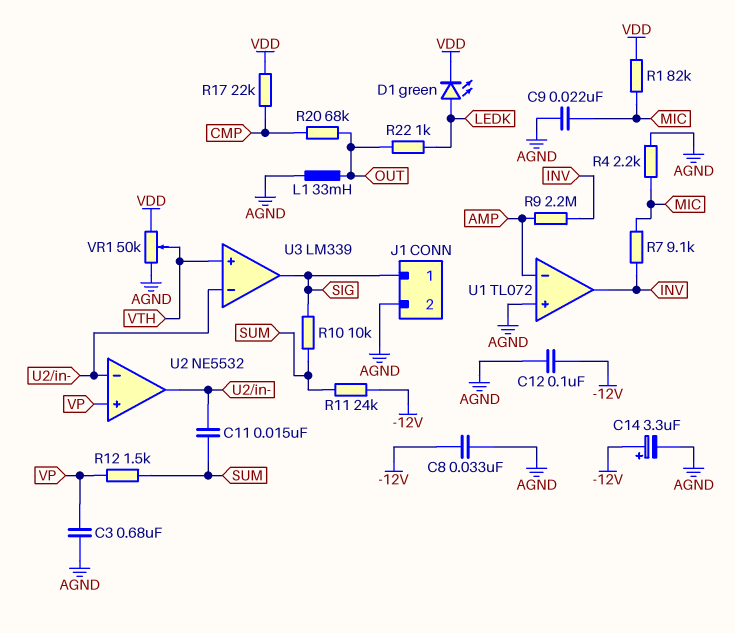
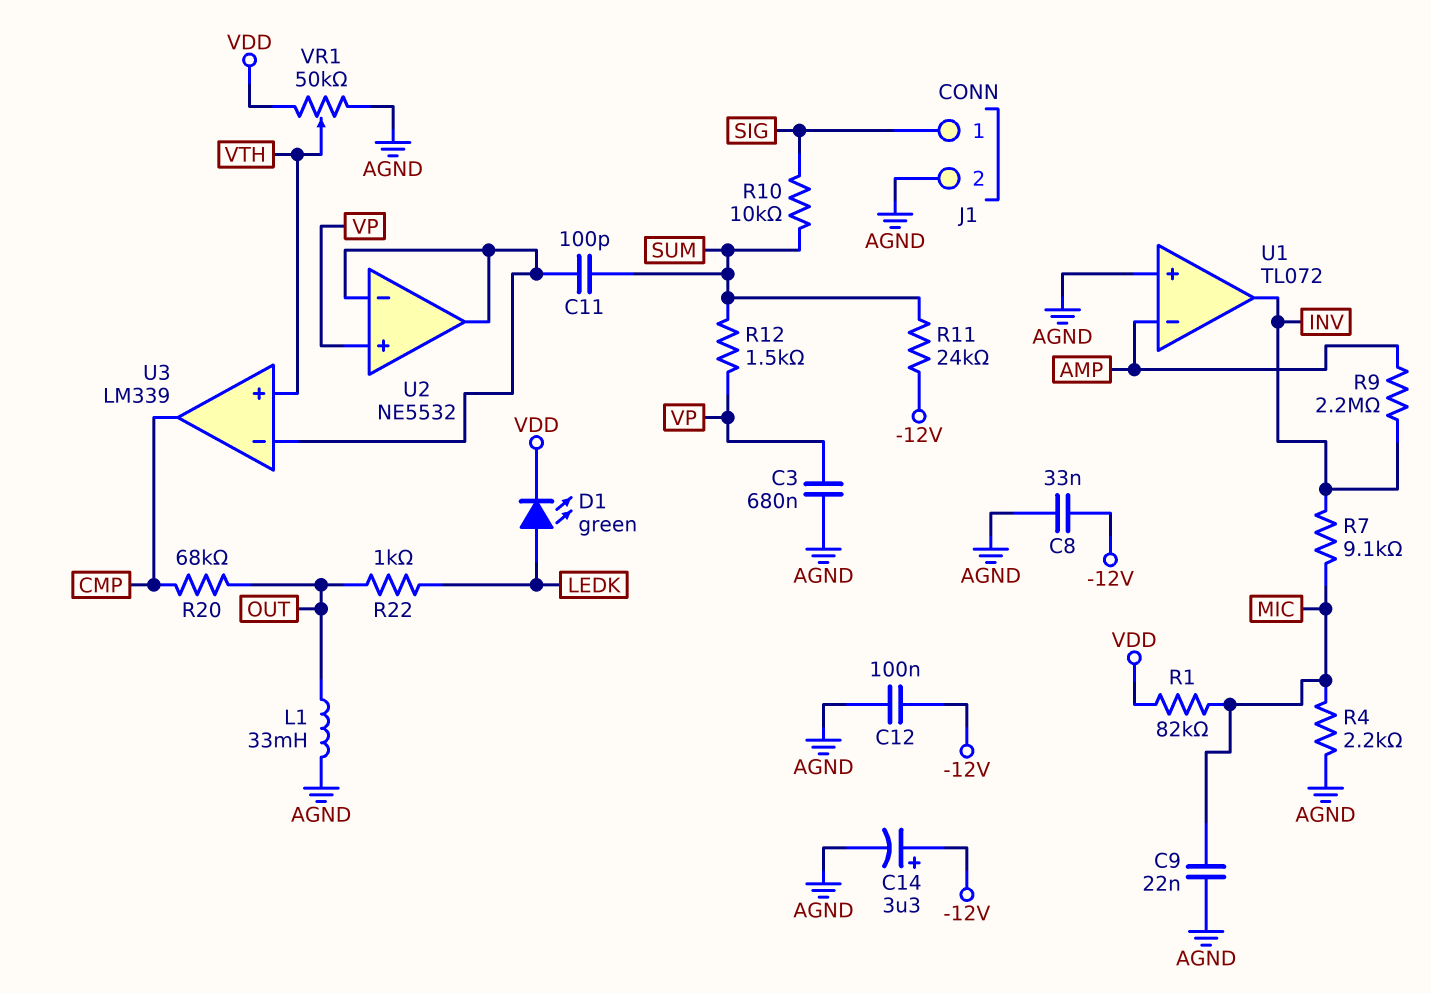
C11: 15nF (SUM, U2/in-) -> 100pF (SUM, U2/in-)
R17: 22k (CMP, VDD) -> none
U3 pin out: SIG -> CMP

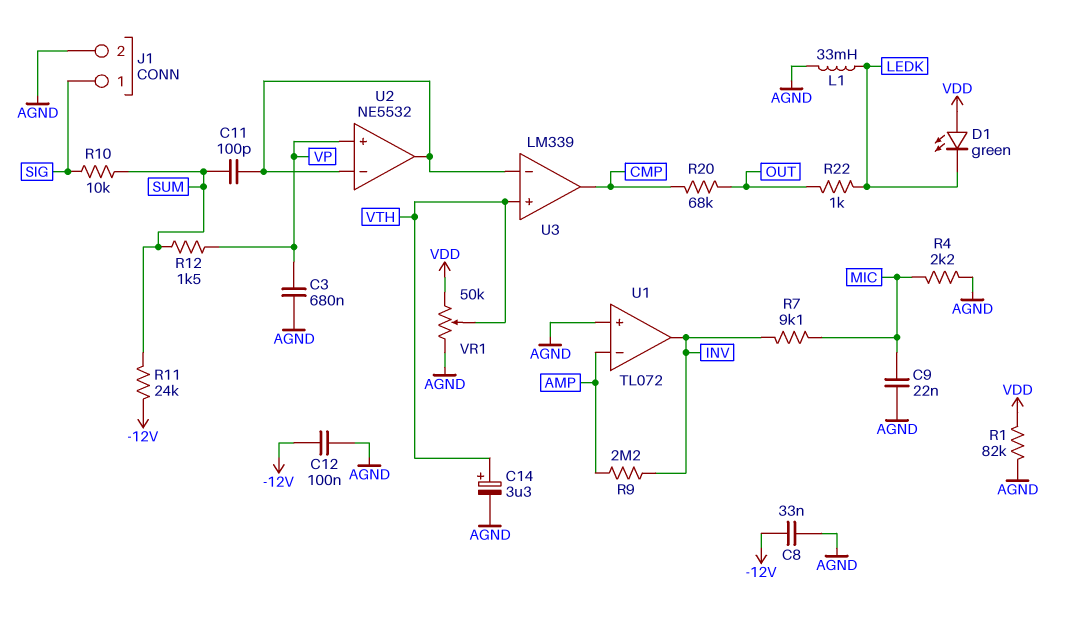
C14: 3.3uF (plus -12V, minus AGND) -> 3.3uF (plus VTH, minus AGND)
D1: LED green (A LEDK, K VDD) -> LED green (A VDD, K LEDK)
L1: 33mH (AGND, OUT) -> 33mH (AGND, LEDK)
R1: 82k (MIC, VDD) -> 82k (AGND, VDD)

